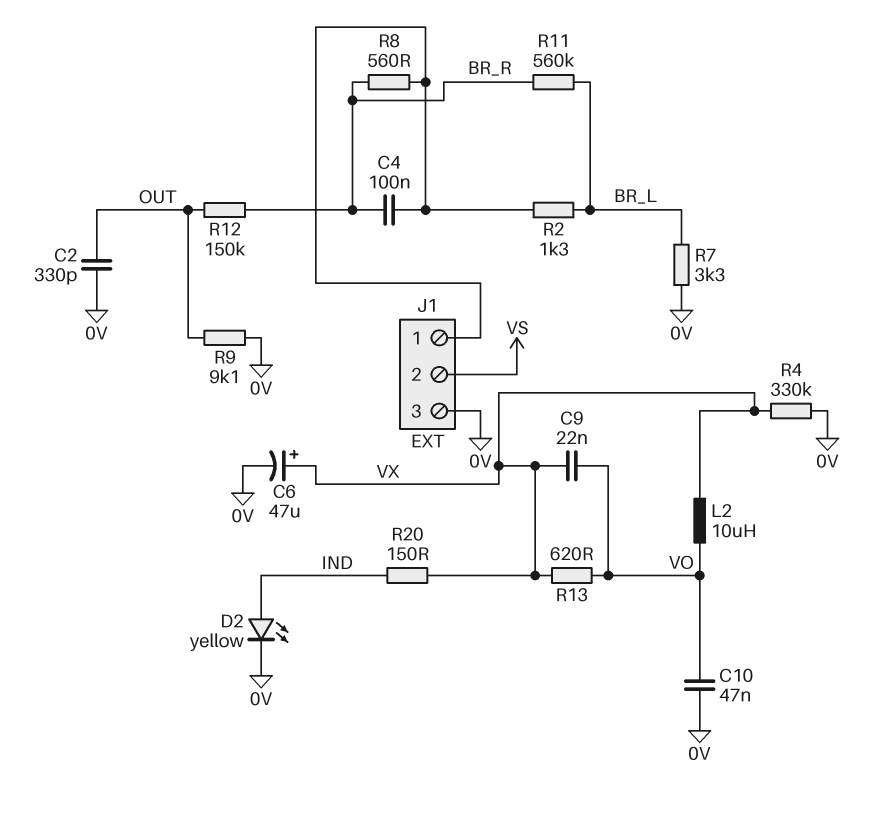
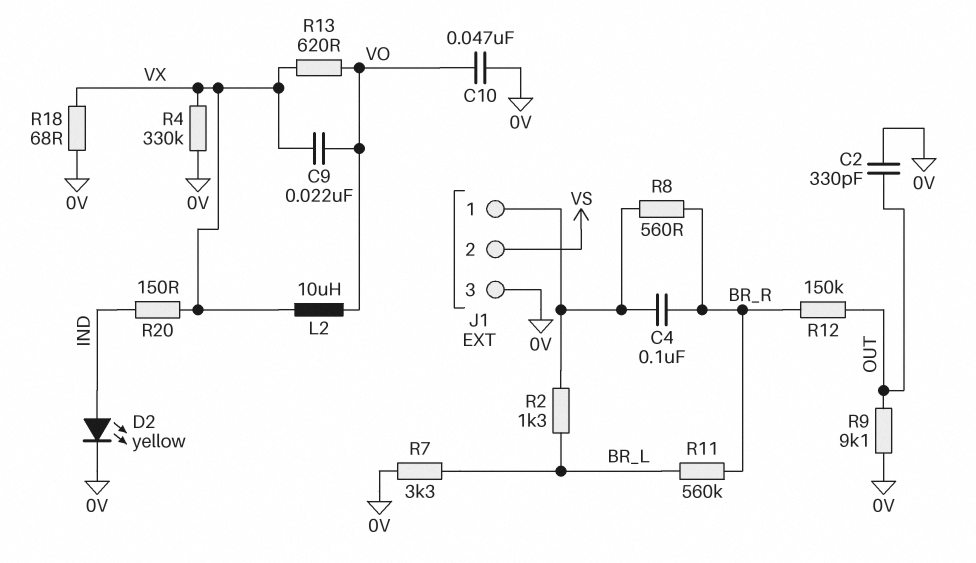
C6: 47uF (plus VX, minus 0V) -> none
R18: none -> 68 (0V, VX)

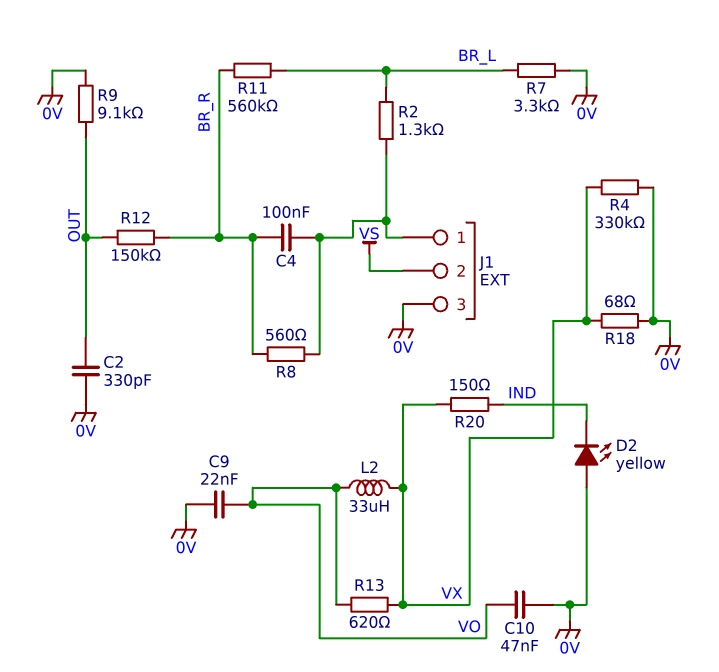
C9: 22nF (VO, VX) -> 22nF (0V, VO)
D2: LED yellow (A IND, K 0V) -> LED yellow (A 0V, K IND)
L2: 10uH (VO, VX) -> 33uH (VO, VX)

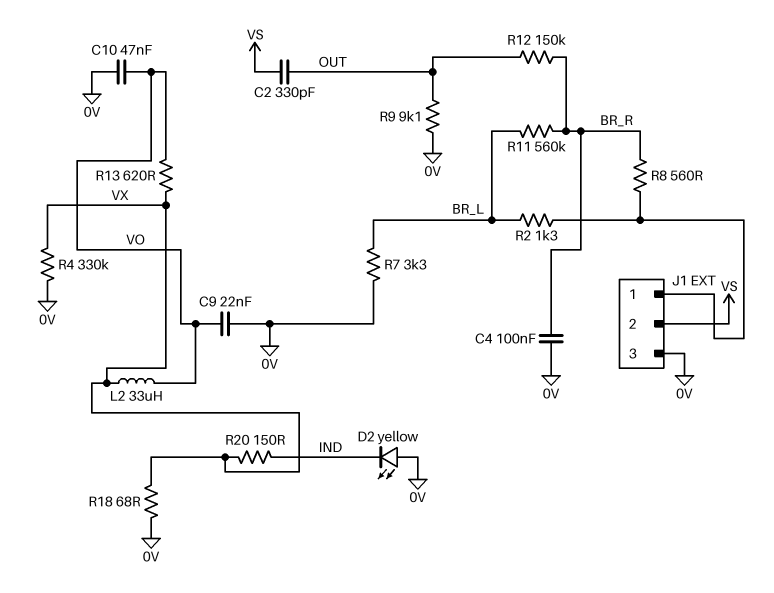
C2: 330pF (0V, OUT) -> 330pF (OUT, VS)
C4: 100nF (BR_R, J1/1) -> 100nF (0V, BR_R)

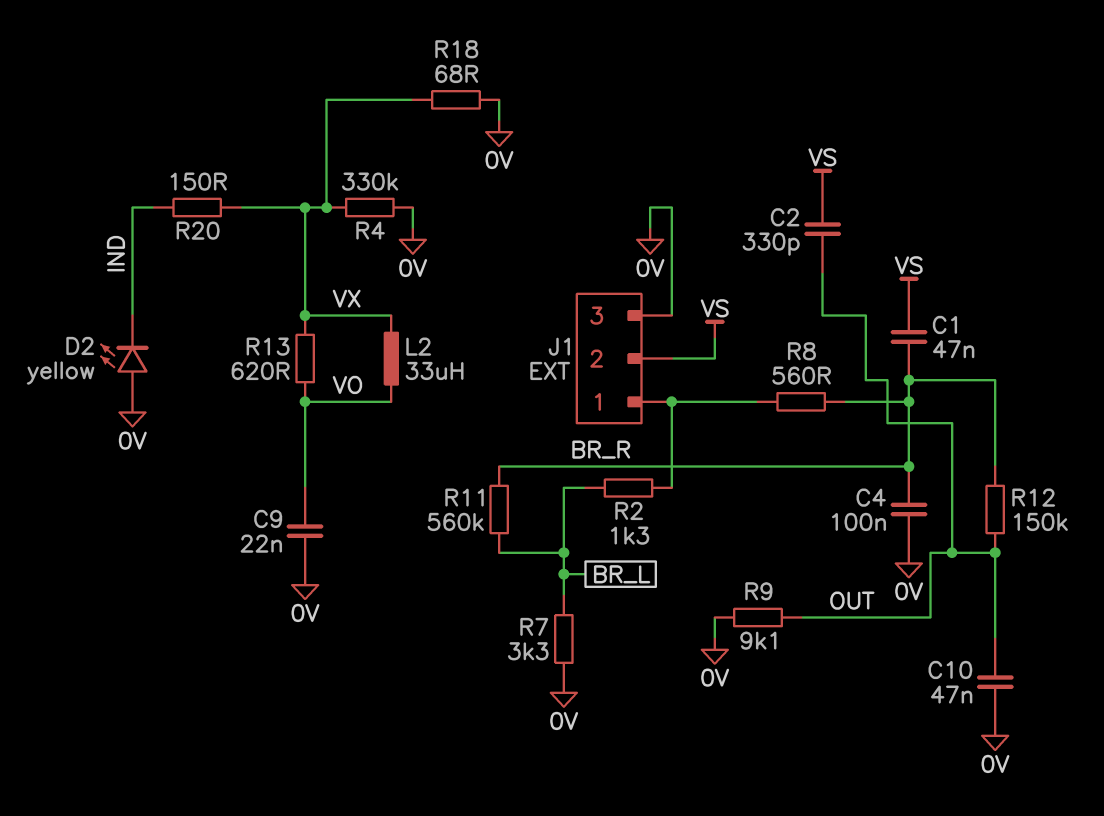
C1: none -> 47nF (BR_R, VS)
C10: 47nF (0V, VO) -> 47nF (0V, OUT)

